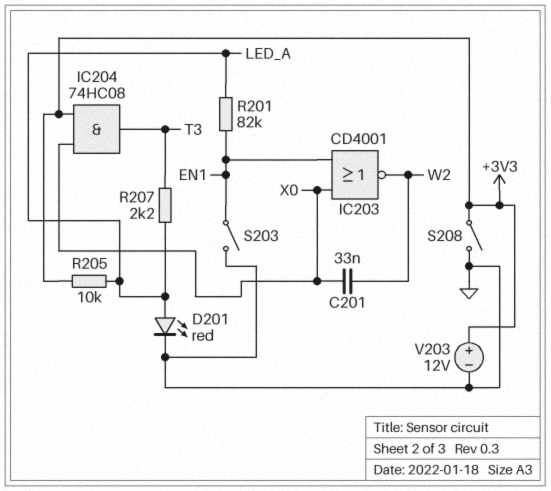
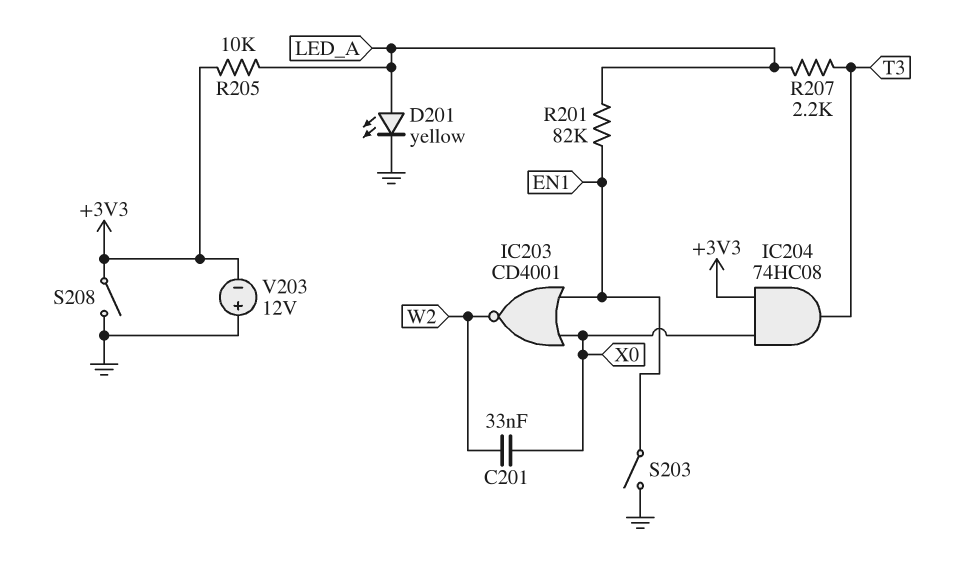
D201: LED red (A LED_A, K GND) -> LED yellow (A LED_A, K GND)
V203: 12V (plus +3V3, minus GND) -> 12V (plus GND, minus +3V3)

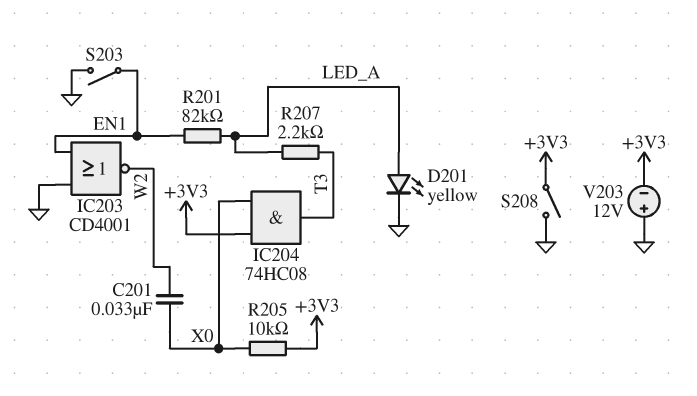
IC203: NOR CD4001 (in EN1, in X0, out W2) -> NOR CD4001 (in EN1, in GND, out W2)
R205: 10k (+3V3, LED_A) -> 10k (+3V3, X0)

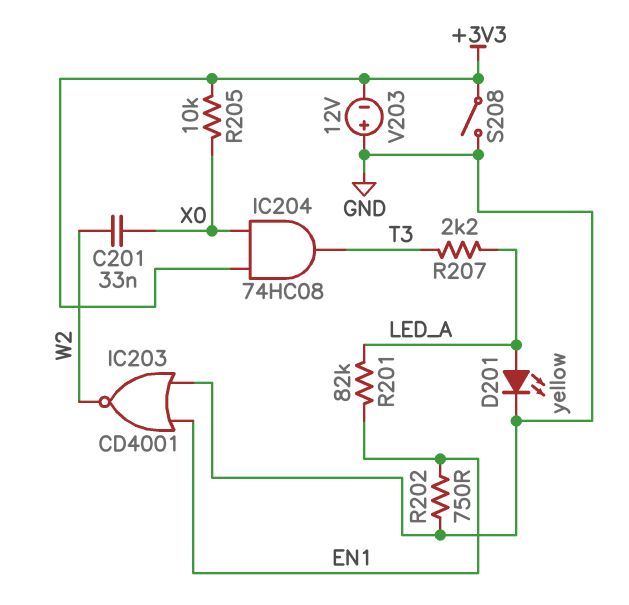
R202: none -> 750 (EN1, GND)
S203: switch (EN1, GND) -> none

